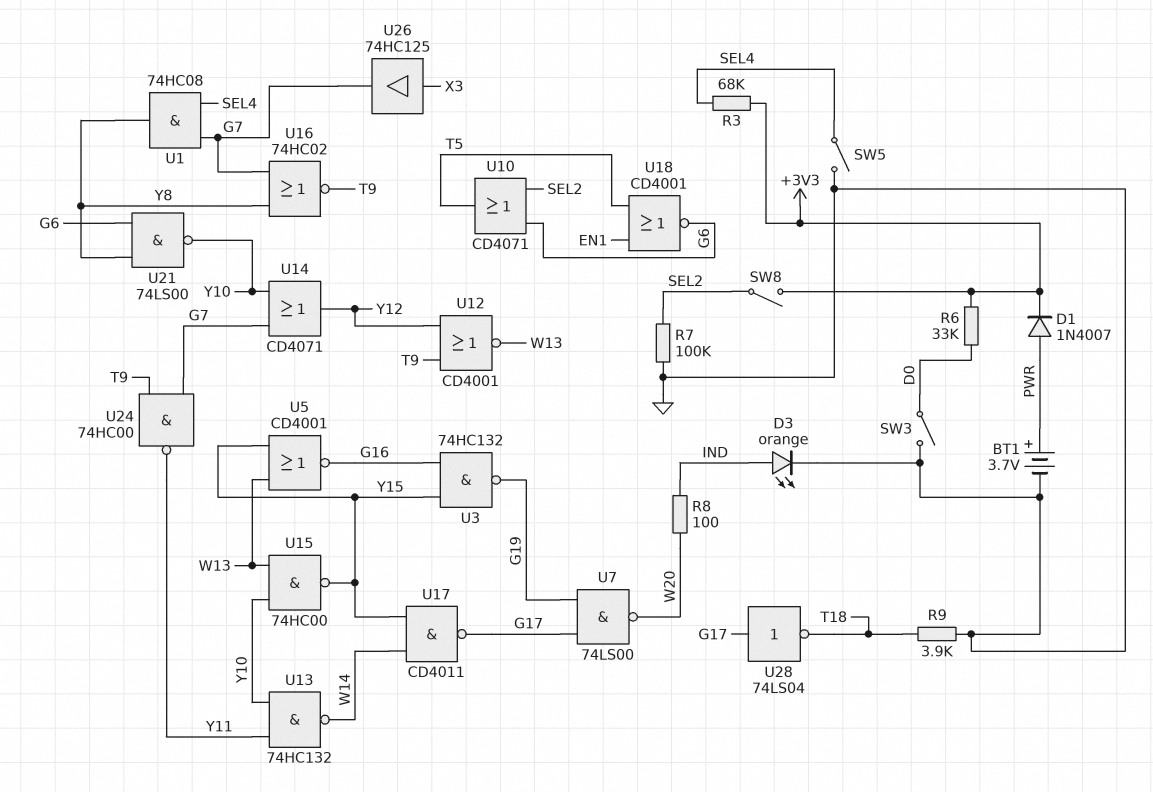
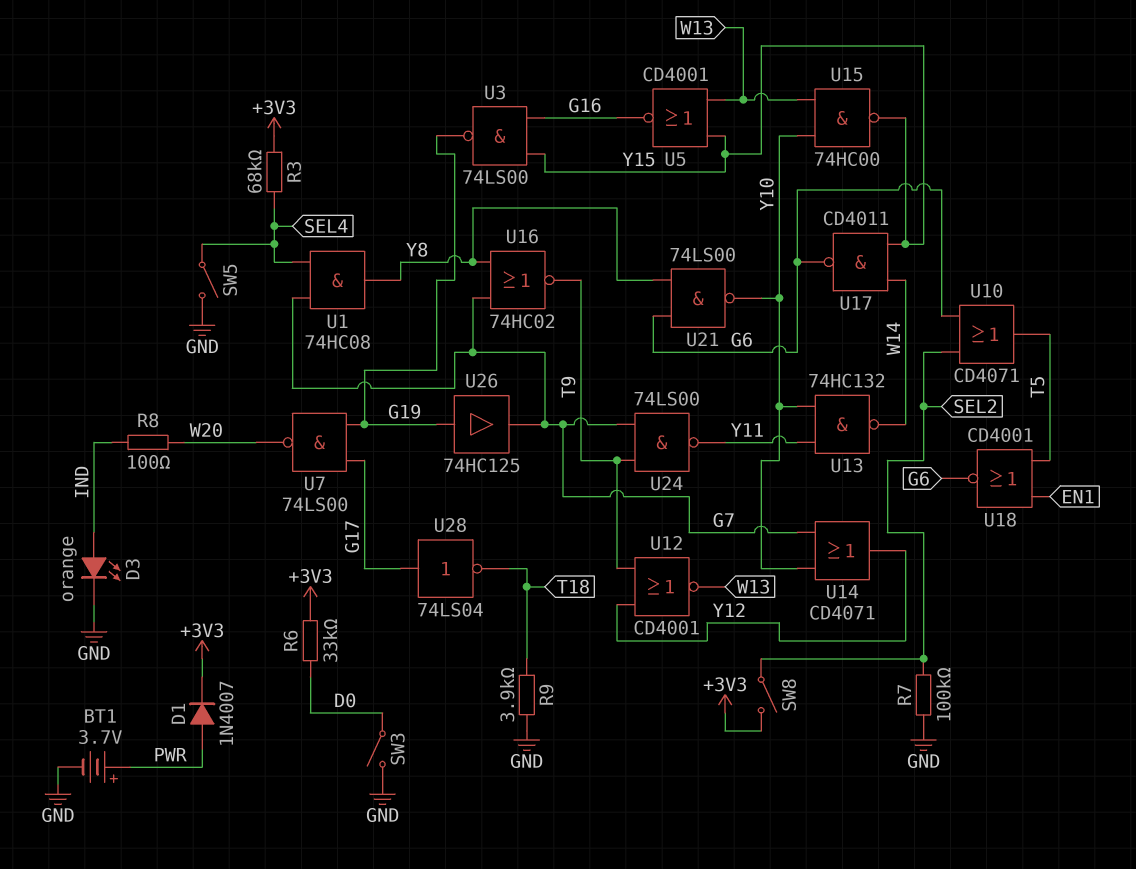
U3: NAND 74HC132 (in G16, in Y15, out G19) -> NAND 74LS00 (in G16, in Y15, out G19)
U17: NAND CD4011 (in W14, in Y15, out G17) -> NAND CD4011 (in W14, in Y15, out G6)
U24: NAND 74HC00 (in G7, in T9, out Y11) -> NAND 74LS00 (in G7, in T9, out Y11)
U26: buffer 74HC125 (in X3, out G7) -> buffer 74HC125 (in G19, out G7)

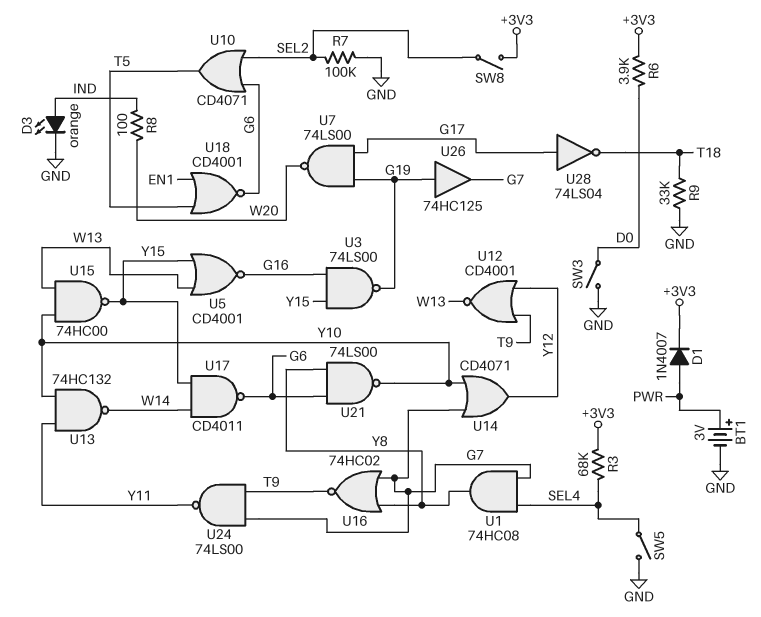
BT1: 3.7V (plus PWR, minus GND) -> 3V (plus PWR, minus GND)
R6: 33k (+3V3, D0) -> 3.9k (+3V3, D0)
R9: 3.9k (GND, T18) -> 33k (GND, T18)

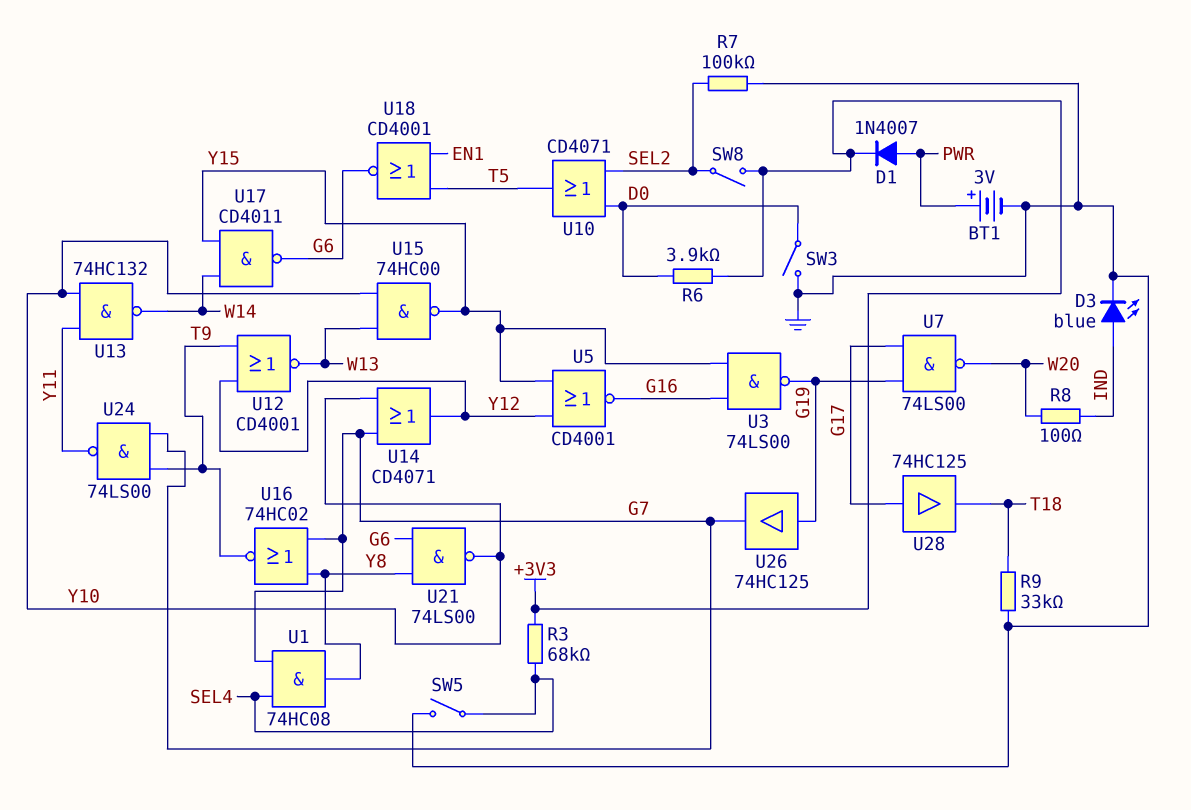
D3: LED orange (A IND, K GND) -> LED blue (A IND, K GND)
U5: NOR CD4001 (in W13, in Y15, out G16) -> NOR CD4001 (in Y12, in Y15, out G16)
U10: OR CD4071 (in G6, in SEL2, out T5) -> OR CD4071 (in D0, in SEL2, out T5)
U28: NOT 74LS04 (in G17, out T18) -> buffer 74HC125 (in G17, out T18)

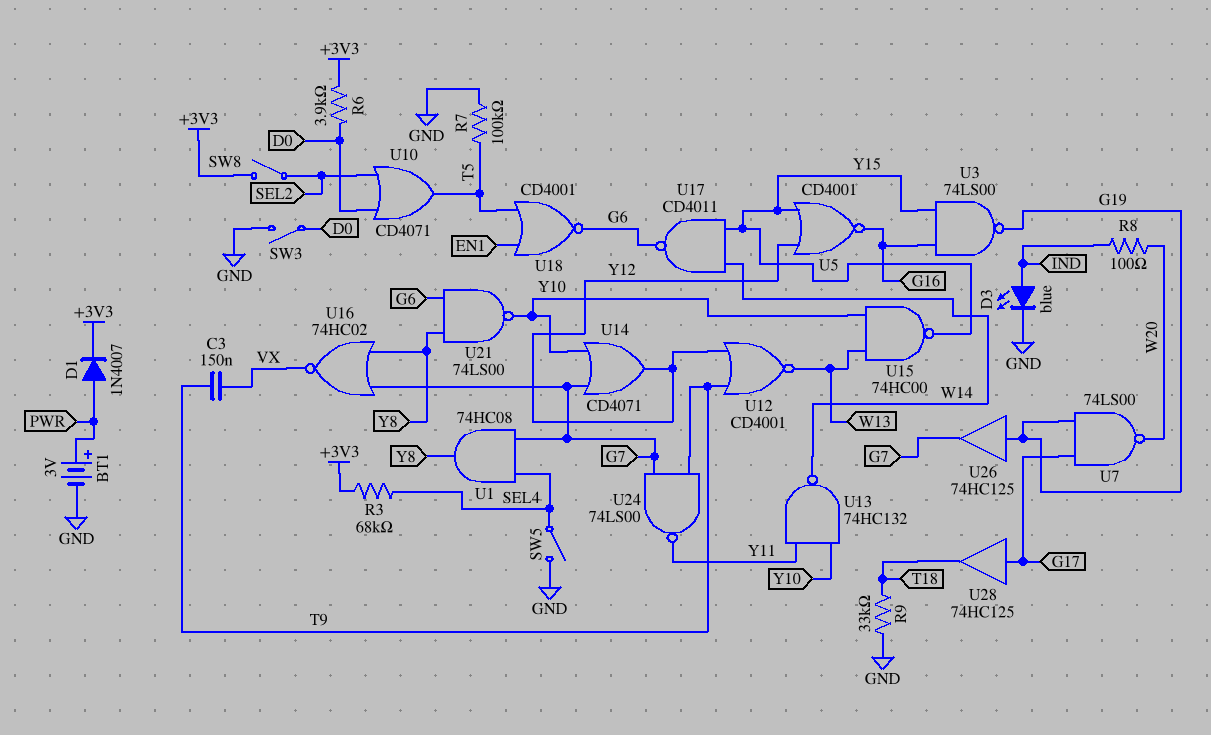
C3: none -> 150nF (T9, VX)
R7: 100k (GND, SEL2) -> 100k (GND, T5)
U16: NOR 74HC02 (in G7, in Y8, out T9) -> NOR 74HC02 (in G7, in Y8, out VX)

